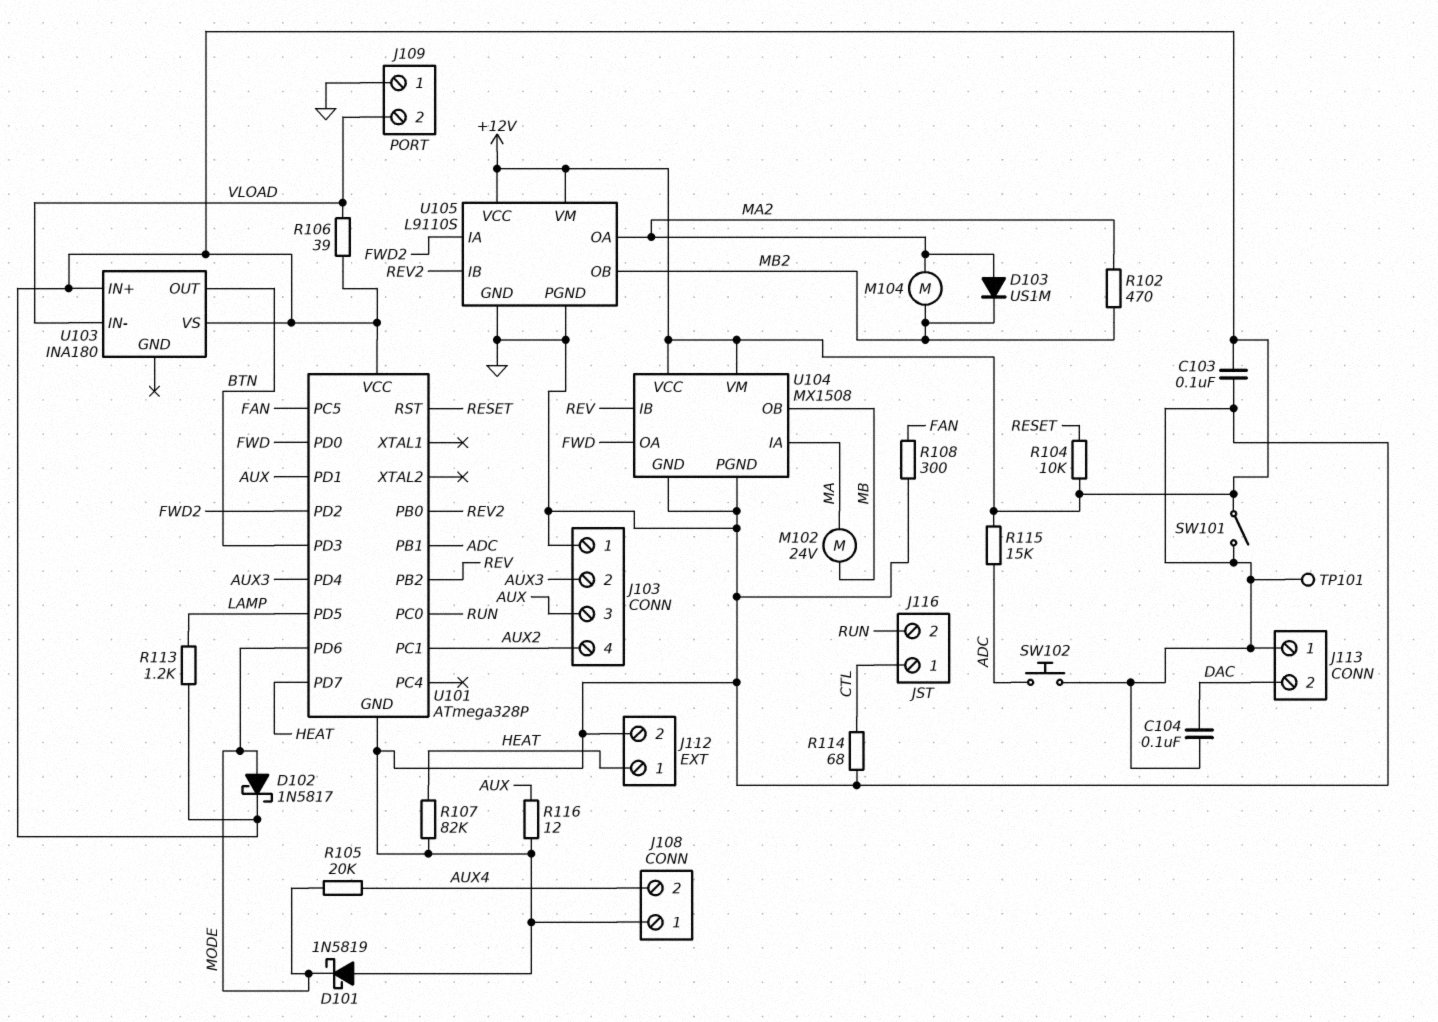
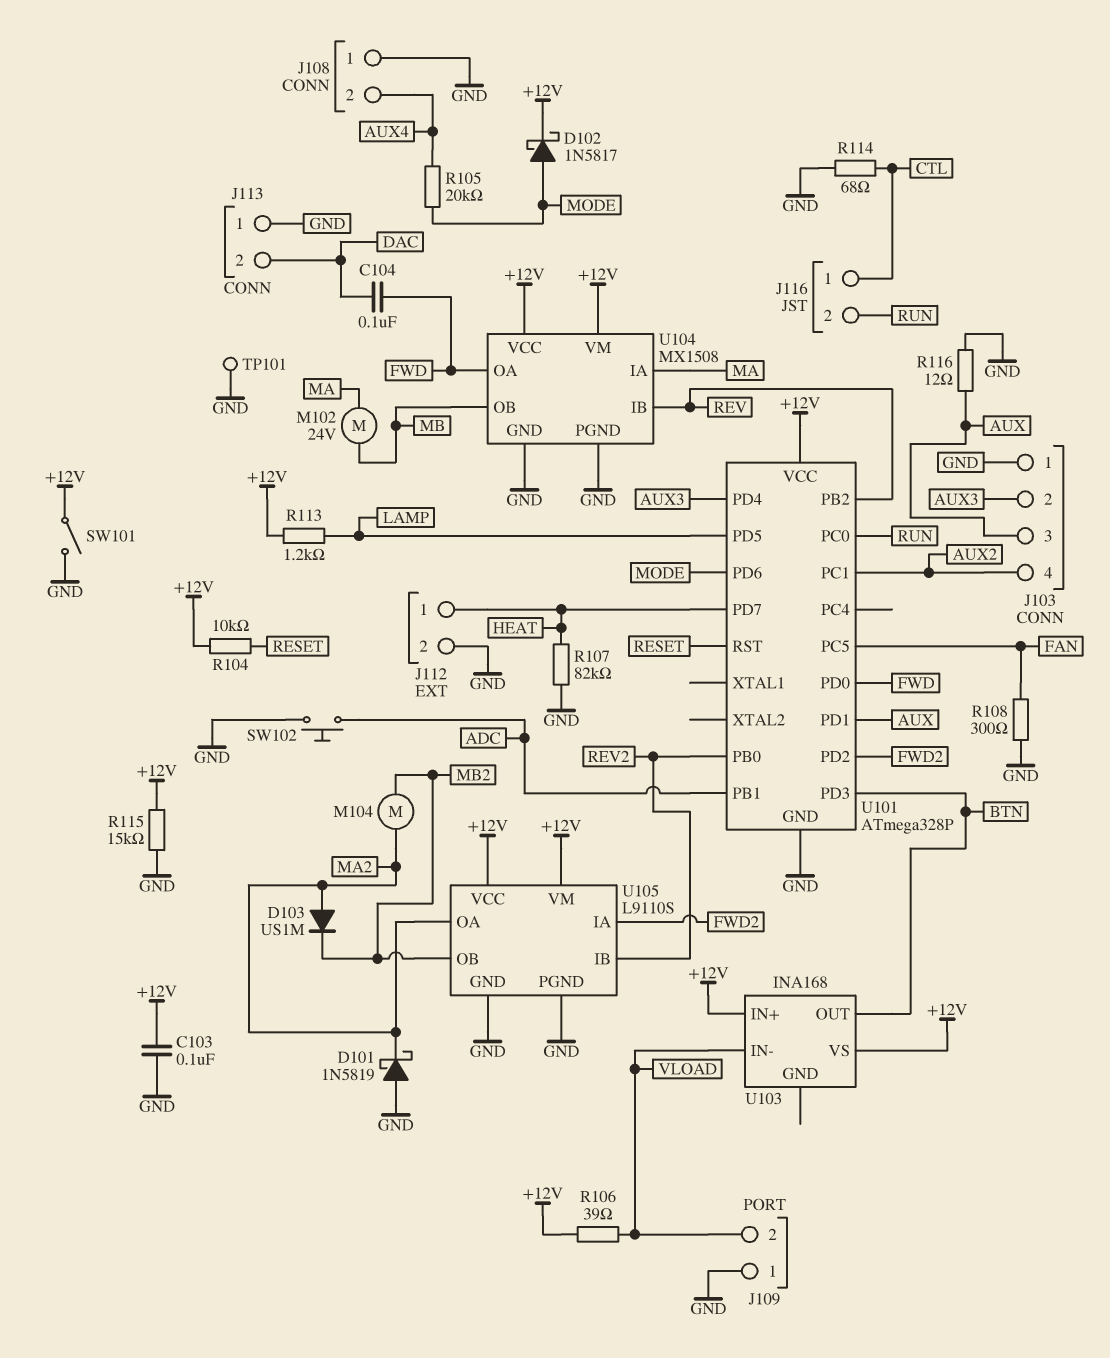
C104: 100nF (DAC, GND) -> 100nF (DAC, FWD)
D101: schottky 1N5819 (A GND, K MODE) -> schottky 1N5819 (A GND, K MA2)
R102: 470 (MA2, MB2) -> none
R115: 15k (+12V, ADC) -> 15k (+12V, GND)
U103: INA180 -> INA168

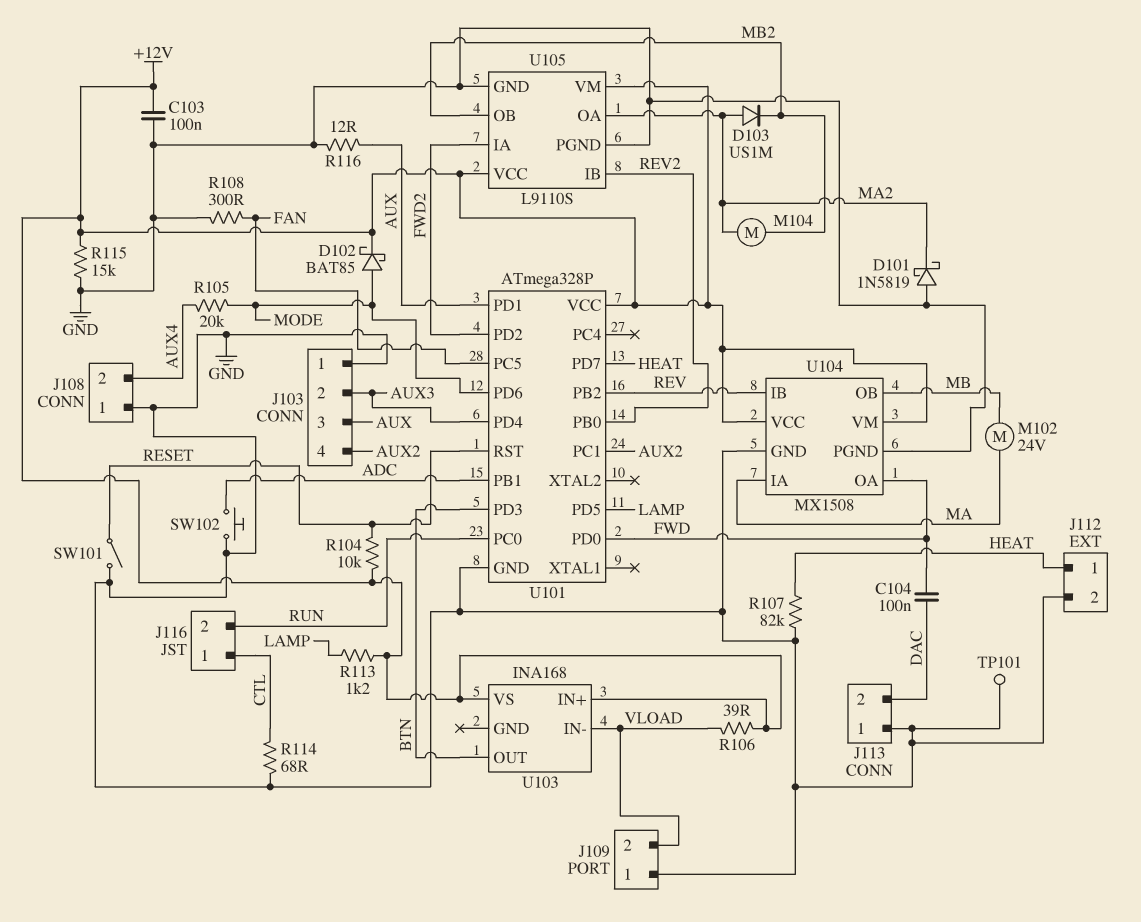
D102: schottky 1N5817 (A MODE, K +12V) -> schottky BAT85 (A MODE, K +12V)
SW101: switch (+12V, GND) -> switch (GND, RESET)

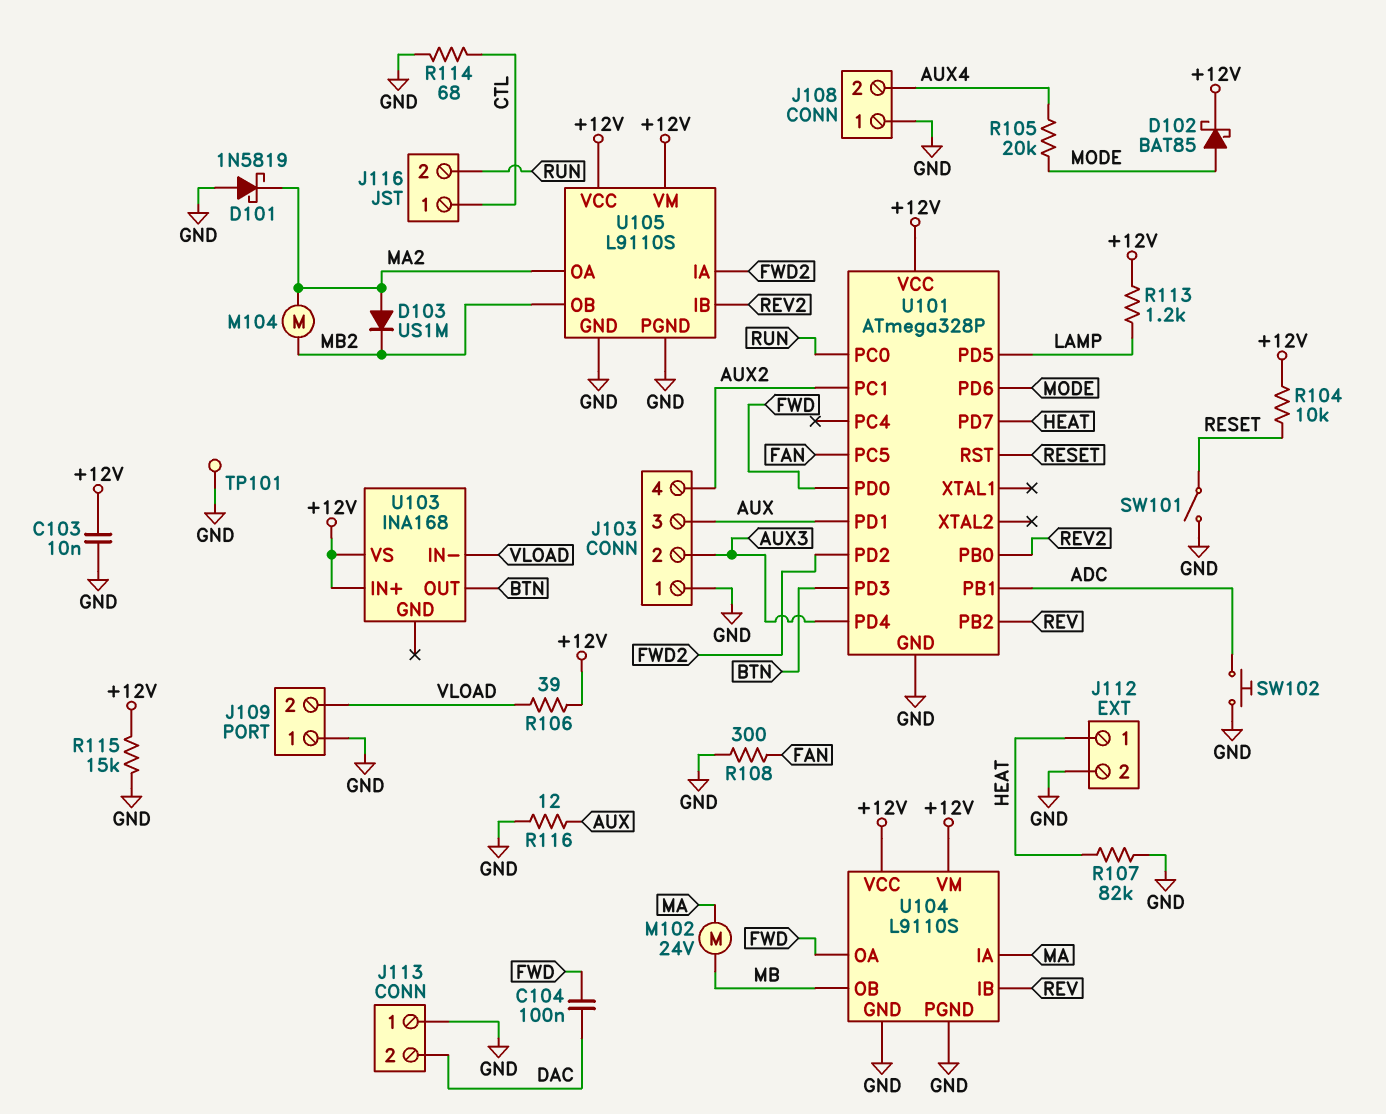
C103: 100nF (+12V, GND) -> 10nF (+12V, GND)
U104: MX1508 -> L9110S

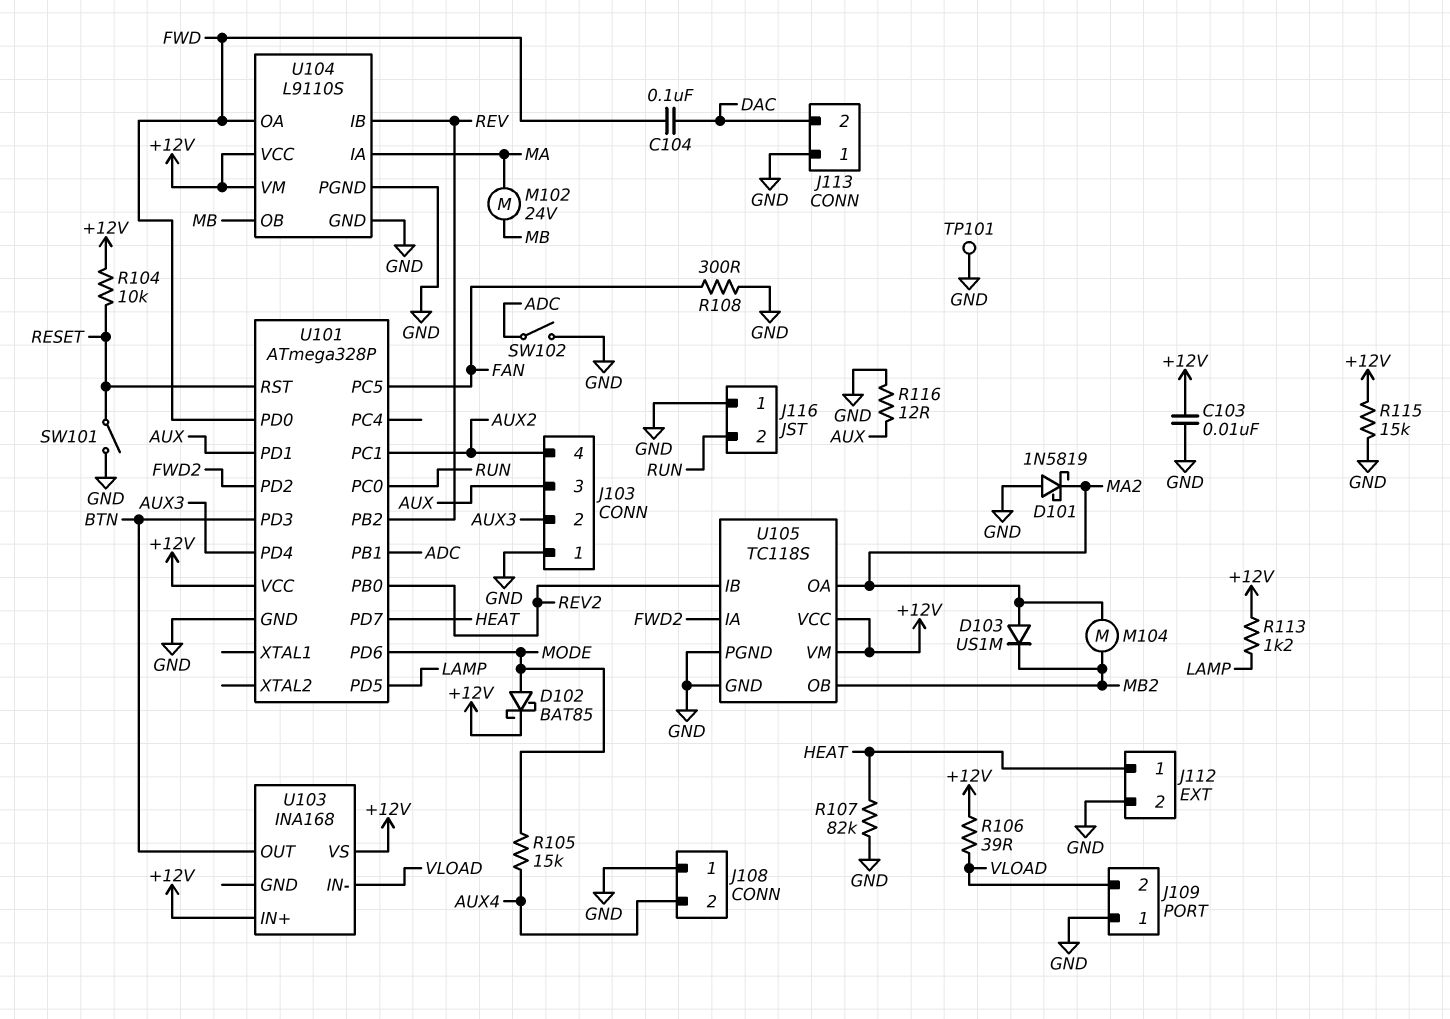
J116 pin 1: CTL -> GND
R105: 20k (AUX4, MODE) -> 15k (AUX4, MODE)
R114: 68 (CTL, GND) -> none
SW102: button (ADC, GND) -> switch (ADC, GND)
U105: L9110S -> TC118S

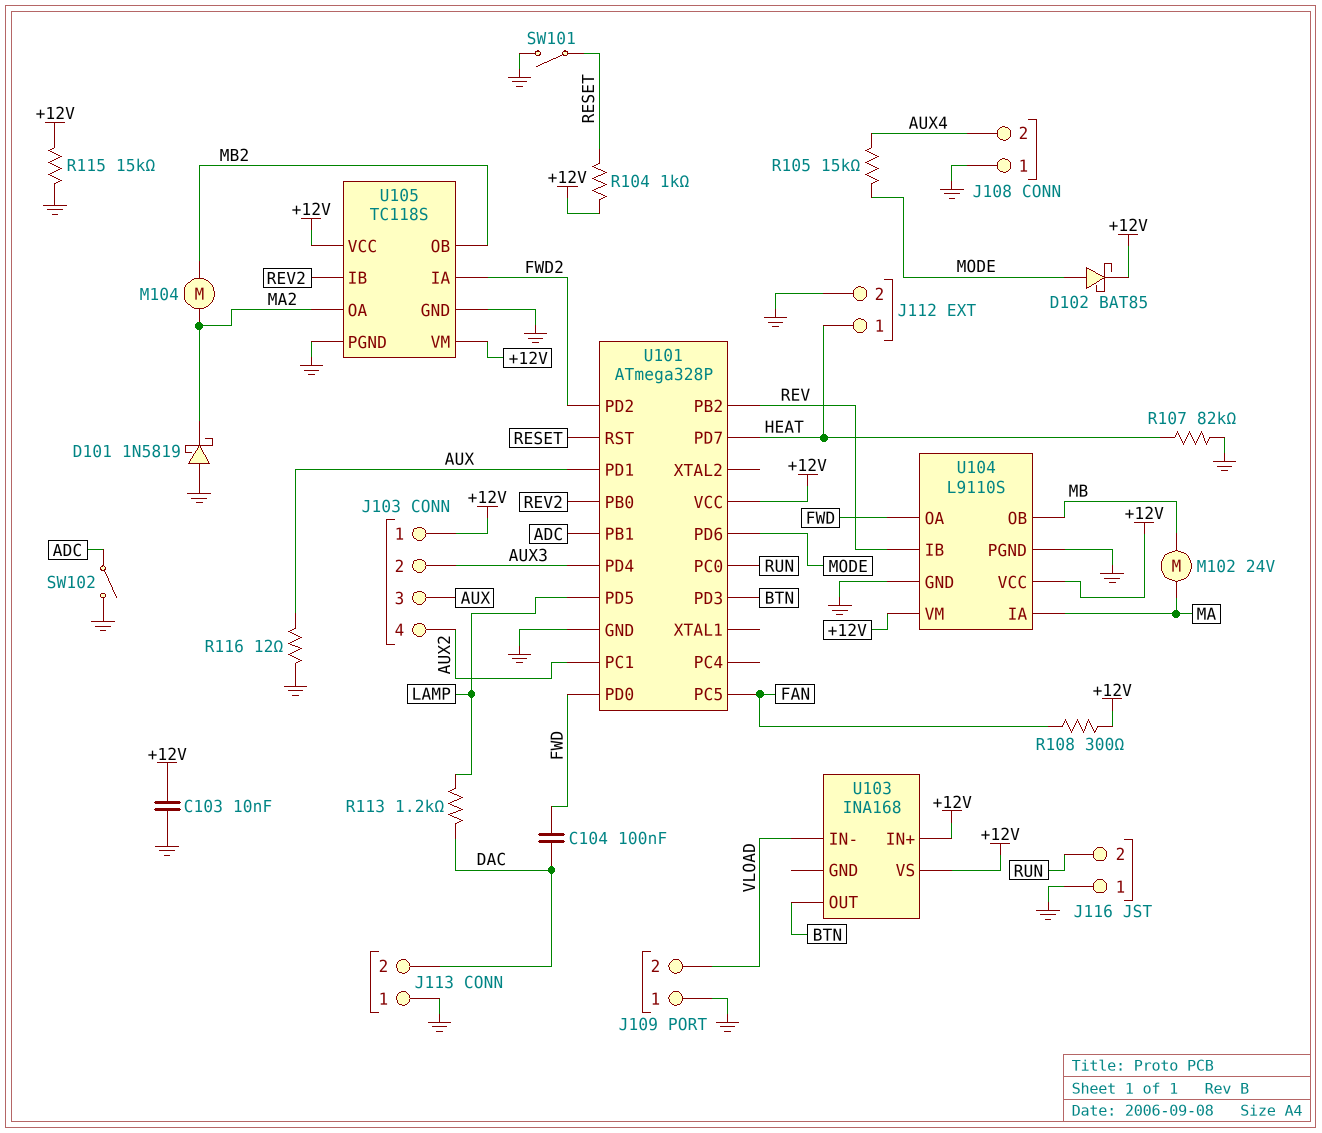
D103: diode US1M (A MA2, K MB2) -> none
J103 pin 1: GND -> +12V
R104: 10k (+12V, RESET) -> 1k (+12V, RESET)
R106: 39 (+12V, VLOAD) -> none
R108: 300 (FAN, GND) -> 300 (+12V, FAN)
R113: 1.2k (+12V, LAMP) -> 1.2k (DAC, LAMP)
TP101: test point (GND) -> none

